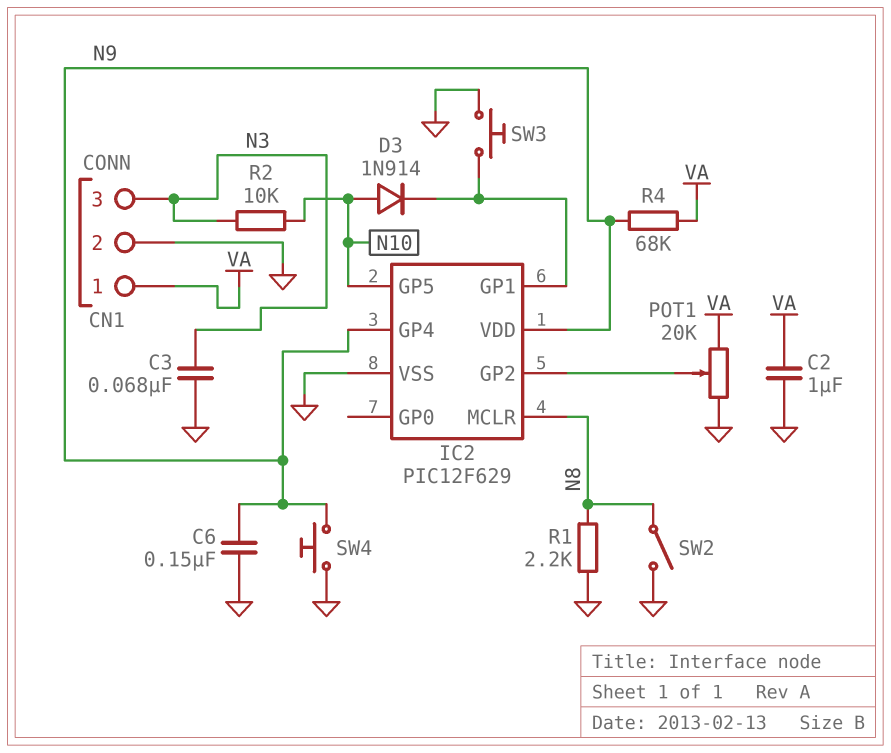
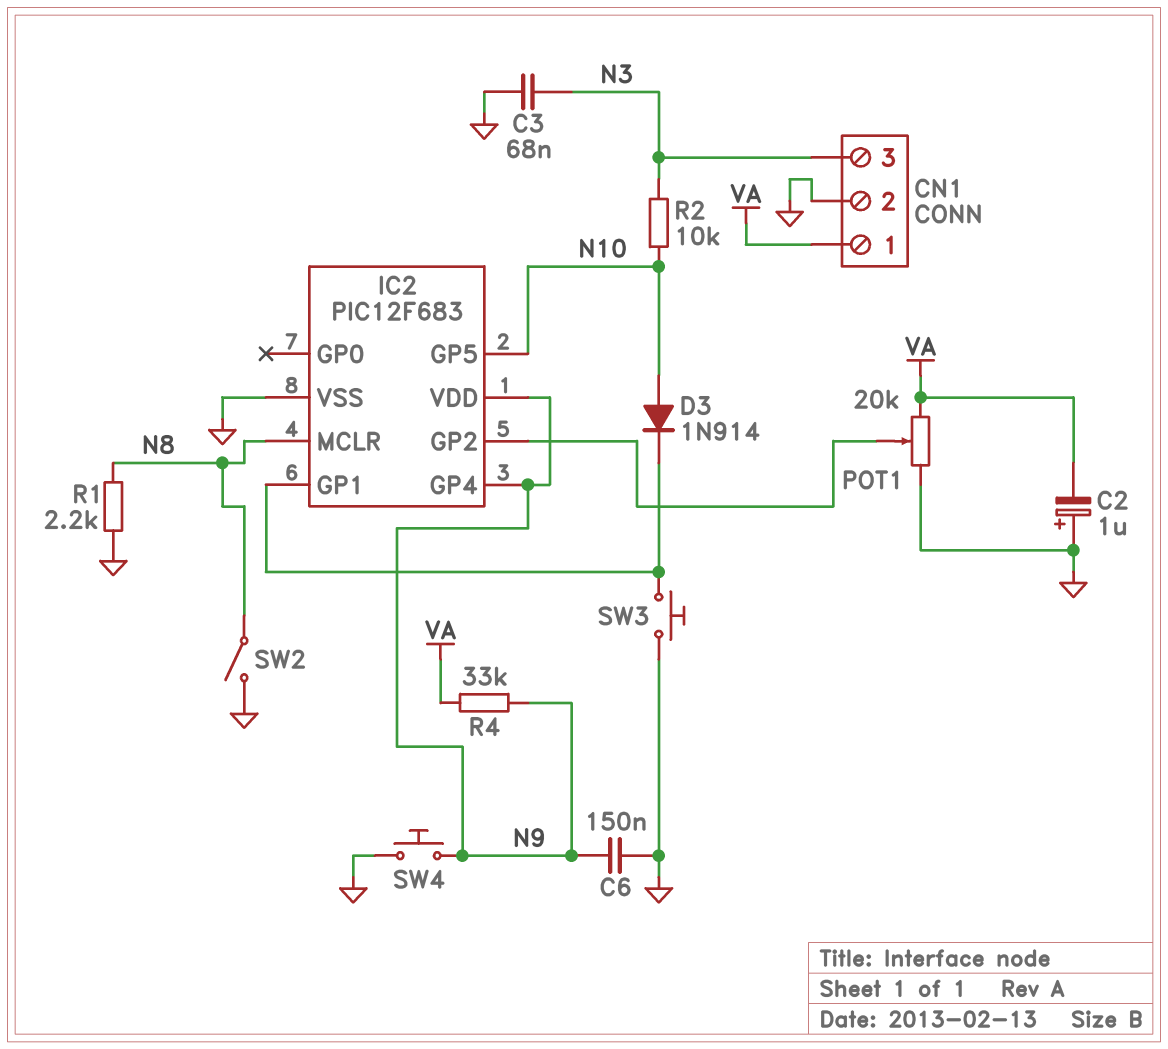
C2: 1uF (GND, VA) -> 1uF (plus GND, minus VA)
IC2: PIC12F629 -> PIC12F683
R4: 68k (N9, VA) -> 33k (N9, VA)

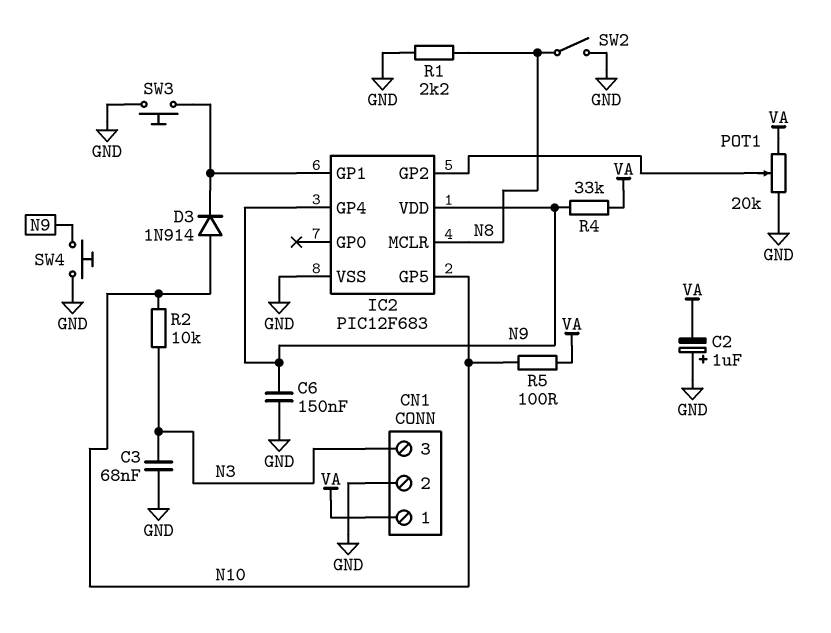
R5: none -> 100 (N10, VA)

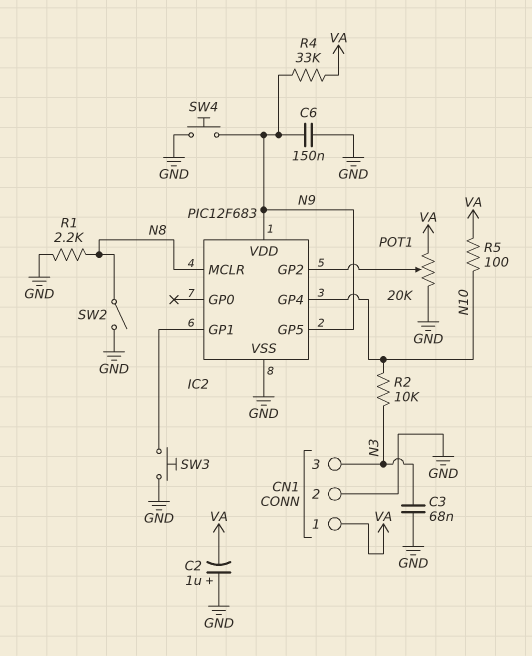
D3: diode 1N914 (A N10, K IC2/GP1) -> none
IC2 pin GP4: N9 -> N10
IC2 pin GP5: N10 -> N9

